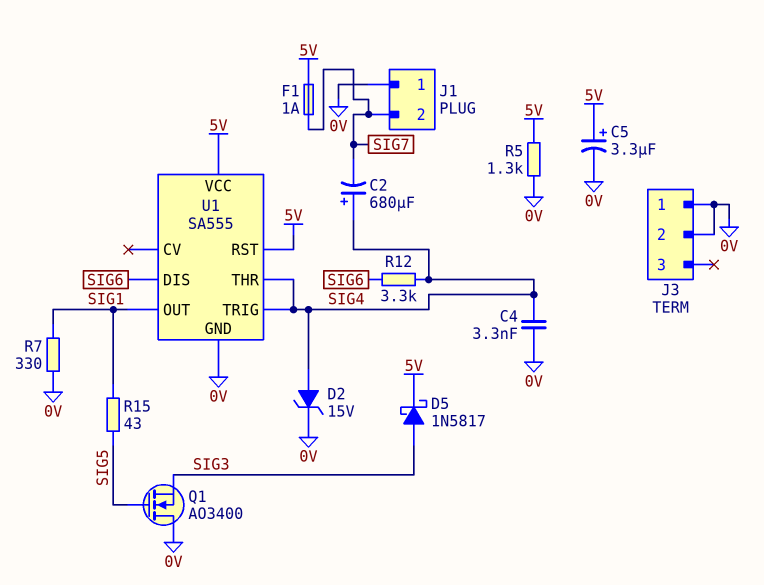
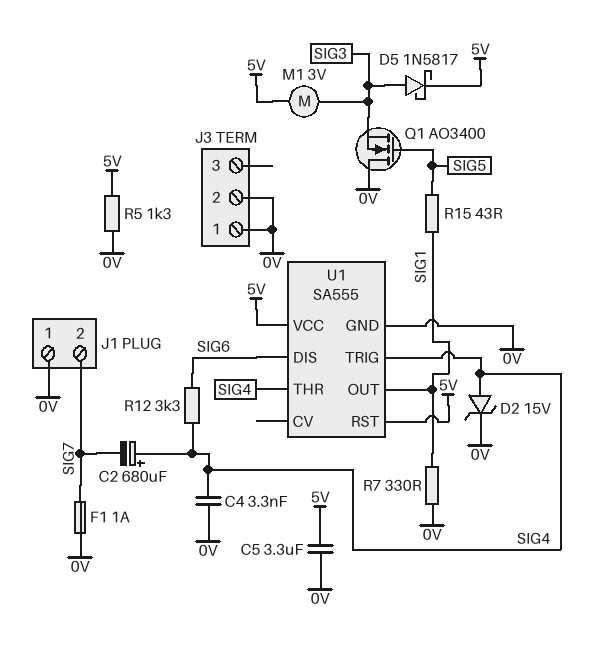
C5: 3.3uF (plus 5V, minus 0V) -> 3.3uF (0V, 5V)
F1: 1A (5V, SIG7) -> 1A (0V, SIG7)
M1: none -> motor 3V (5V, SIG3)

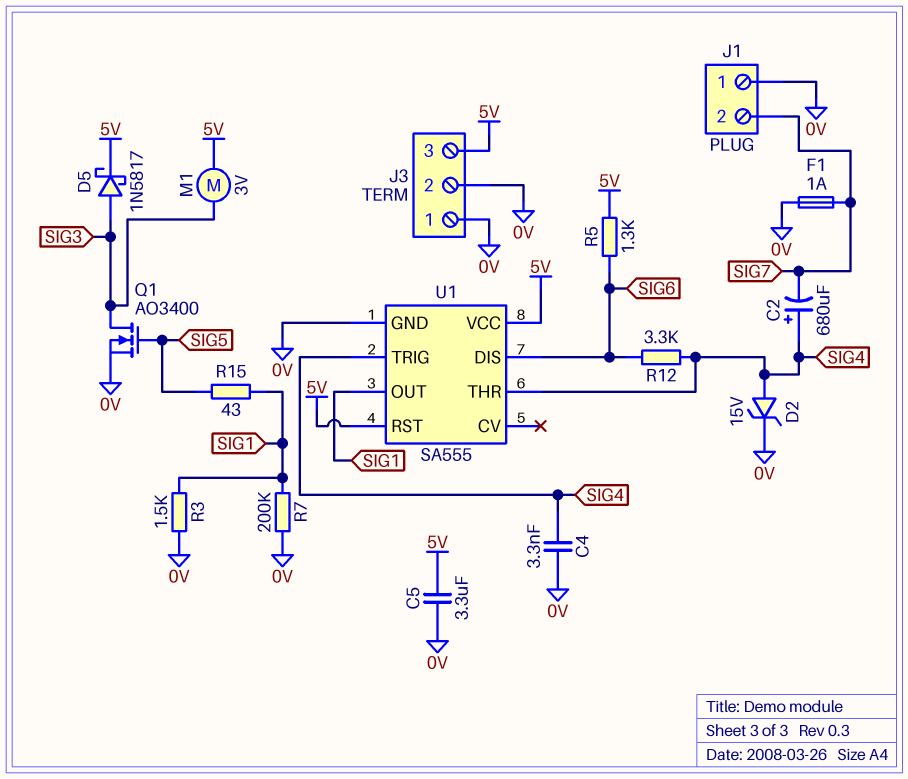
J3 pin 3: none -> 5V
Q1: NMOS AO3400 (G SIG5, D 0V, S SIG3) -> NMOS AO3400 (G SIG5, D SIG3, S 0V)
R3: none -> 1.5k (0V, SIG1)
R5: 1.3k (0V, 5V) -> 1.3k (5V, SIG6)
R7: 330 (0V, SIG1) -> 200k (0V, SIG1)

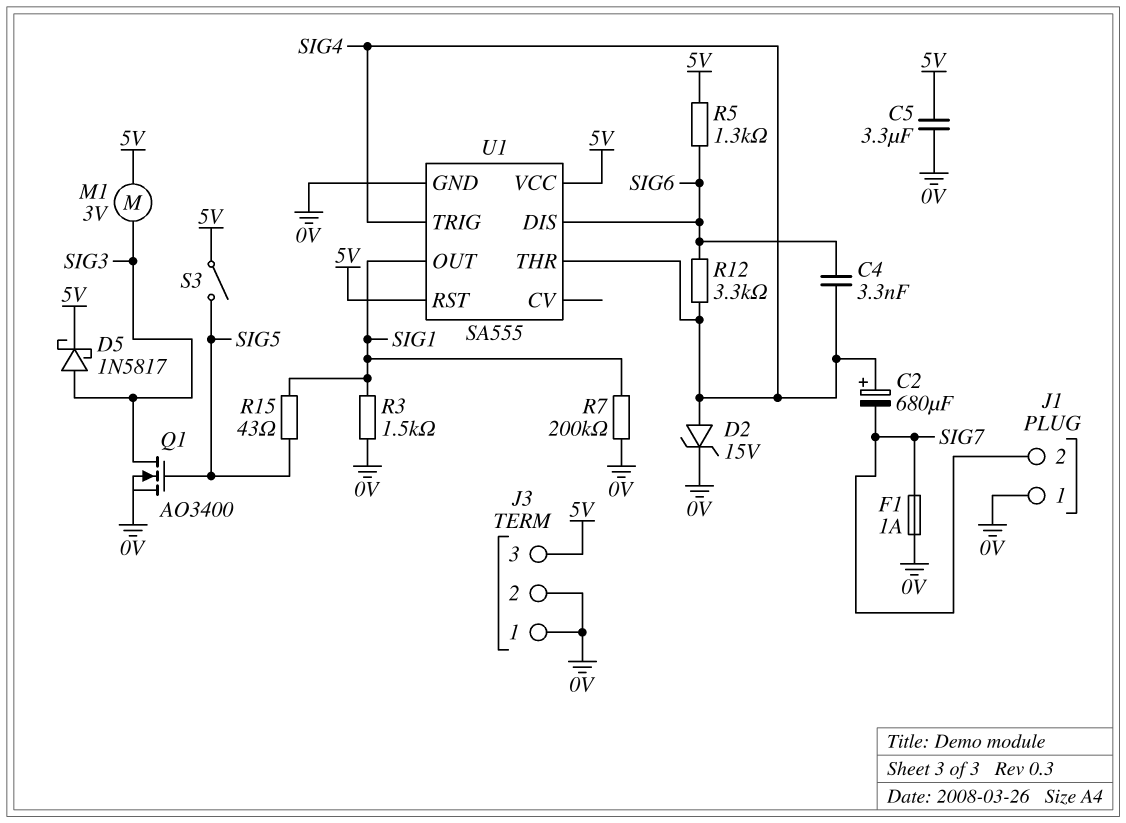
C4: 3.3nF (0V, SIG4) -> 3.3nF (SIG4, SIG6)
S3: none -> switch (5V, SIG5)

